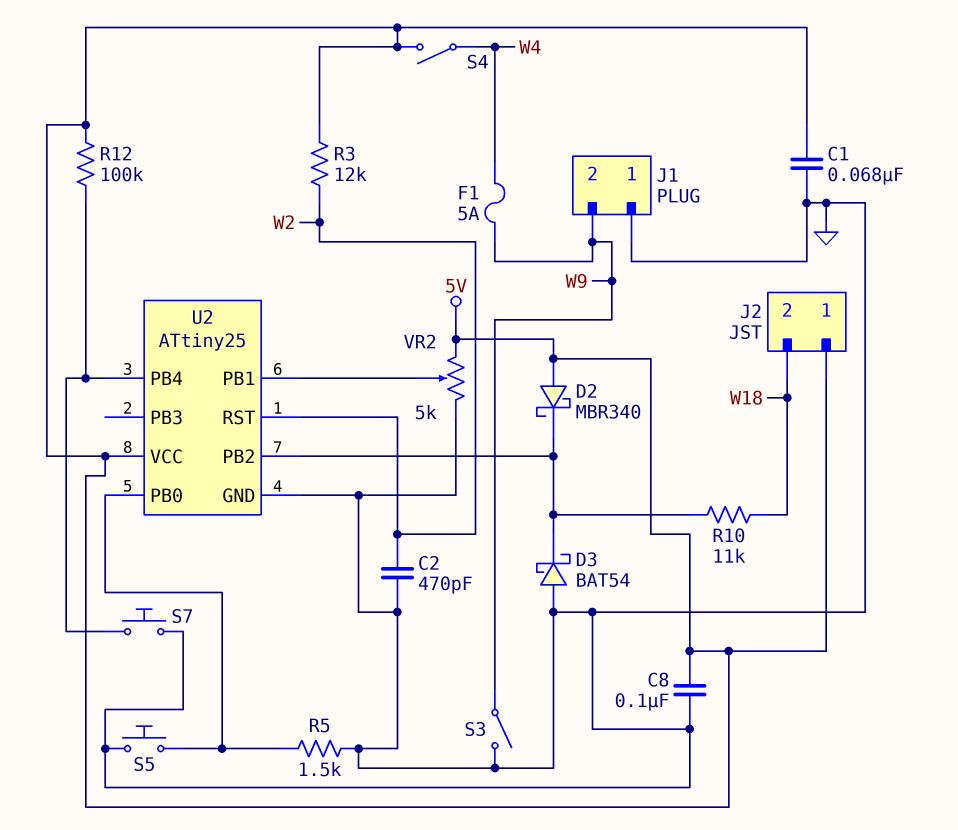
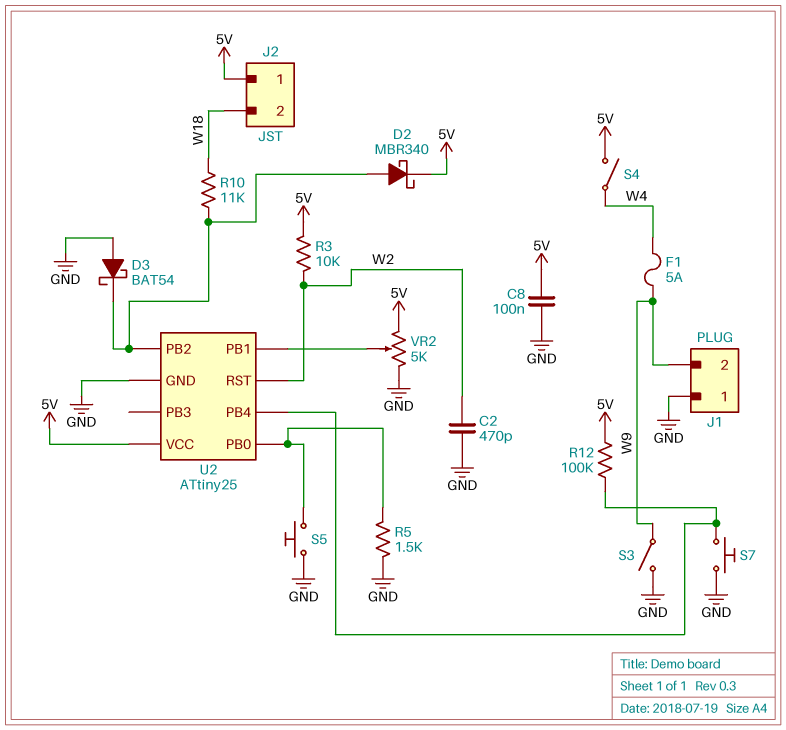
C1: 68nF (5V, GND) -> none
D2: schottky MBR340 (A 5V, K U2/PB2) -> schottky MBR340 (A U2/PB2, K 5V)
R3: 12k (5V, W2) -> 10k (5V, W2)

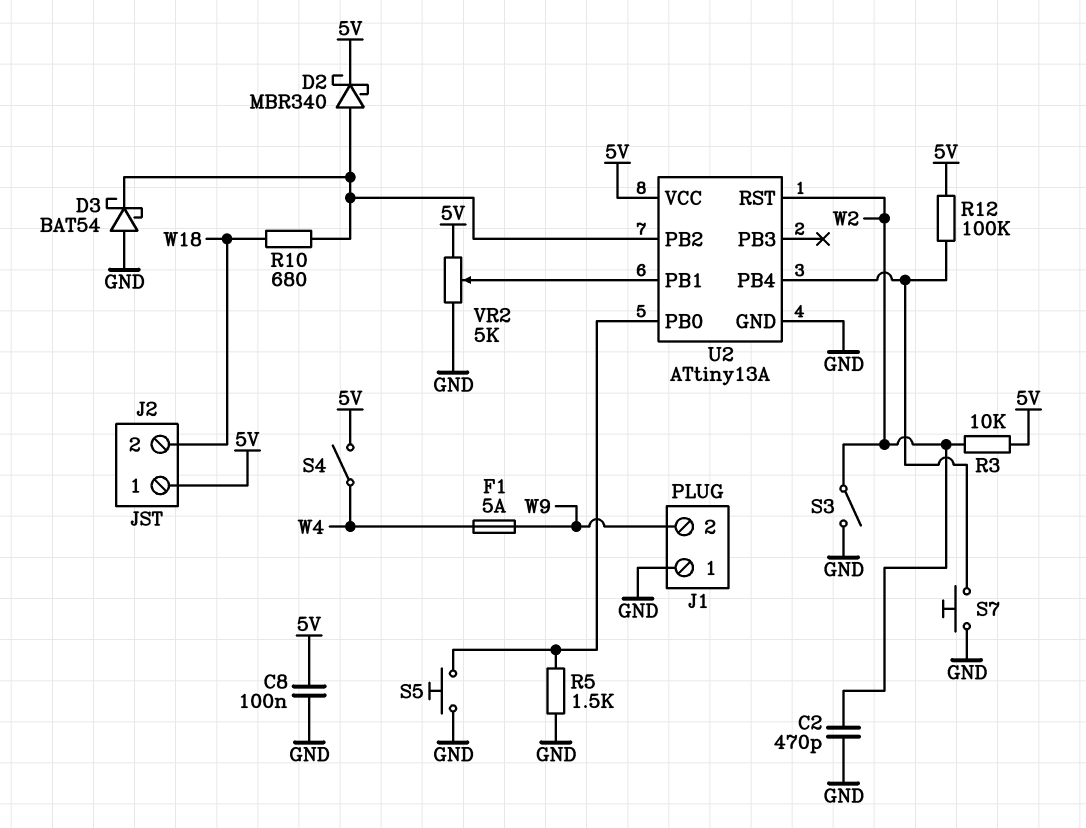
R10: 11k (U2/PB2, W18) -> 680 (U2/PB2, W18)
S3: switch (GND, W9) -> switch (GND, W2)
U2: ATtiny25 -> ATtiny13A

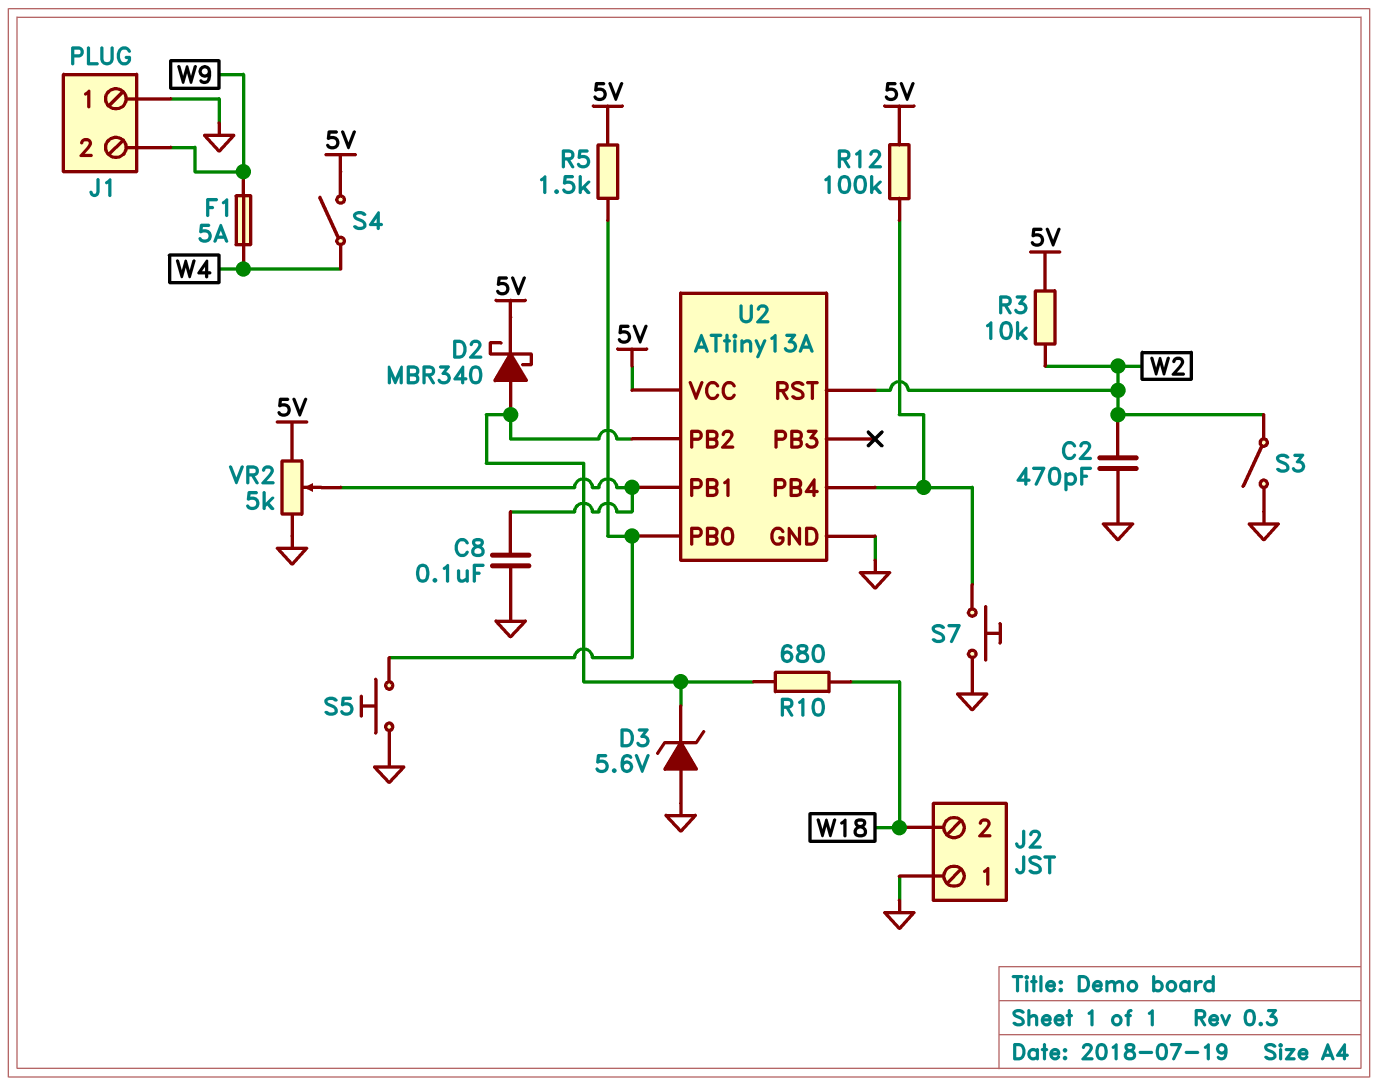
C8: 100nF (5V, GND) -> 100nF (GND, U2/PB1)
D3: schottky BAT54 (A GND, K U2/PB2) -> zener 5.6V (A GND, K U2/PB2)
J2 pin 1: 5V -> GND
R5: 1.5k (GND, U2/PB0) -> 1.5k (5V, U2/PB0)

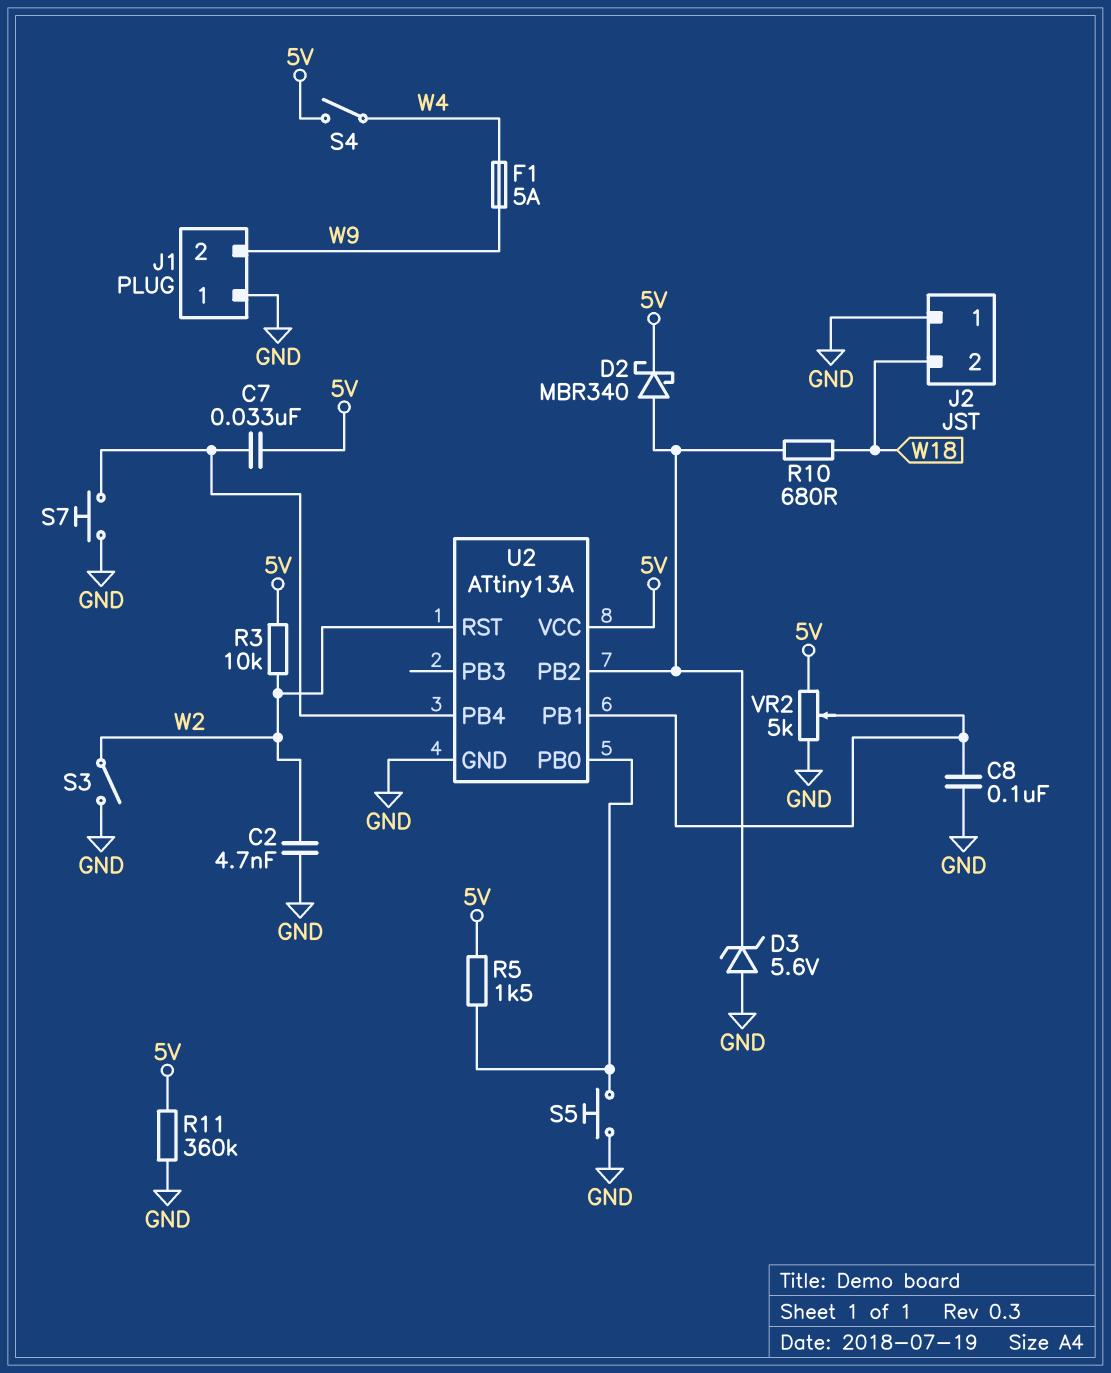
C2: 470pF (GND, W2) -> 4.7nF (GND, W2)
C7: none -> 33nF (5V, U2/PB4)
R11: none -> 360k (5V, GND)
R12: 100k (5V, U2/PB4) -> none

